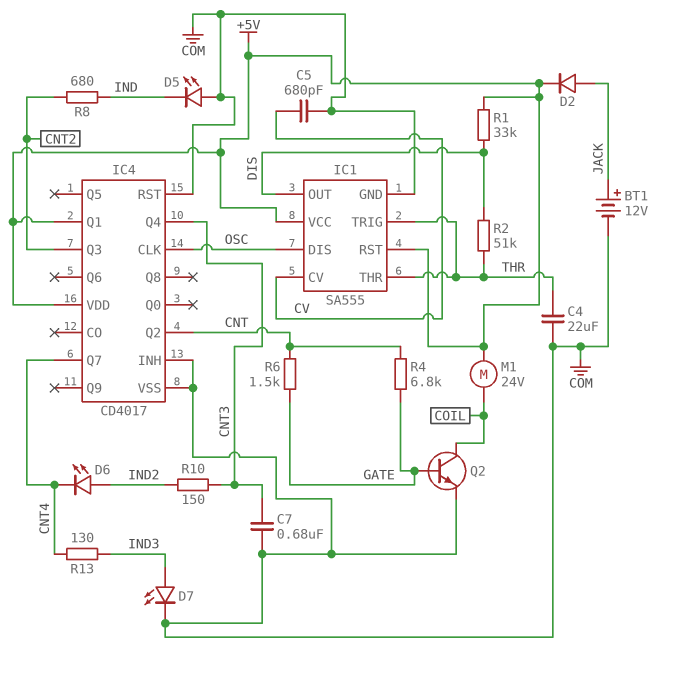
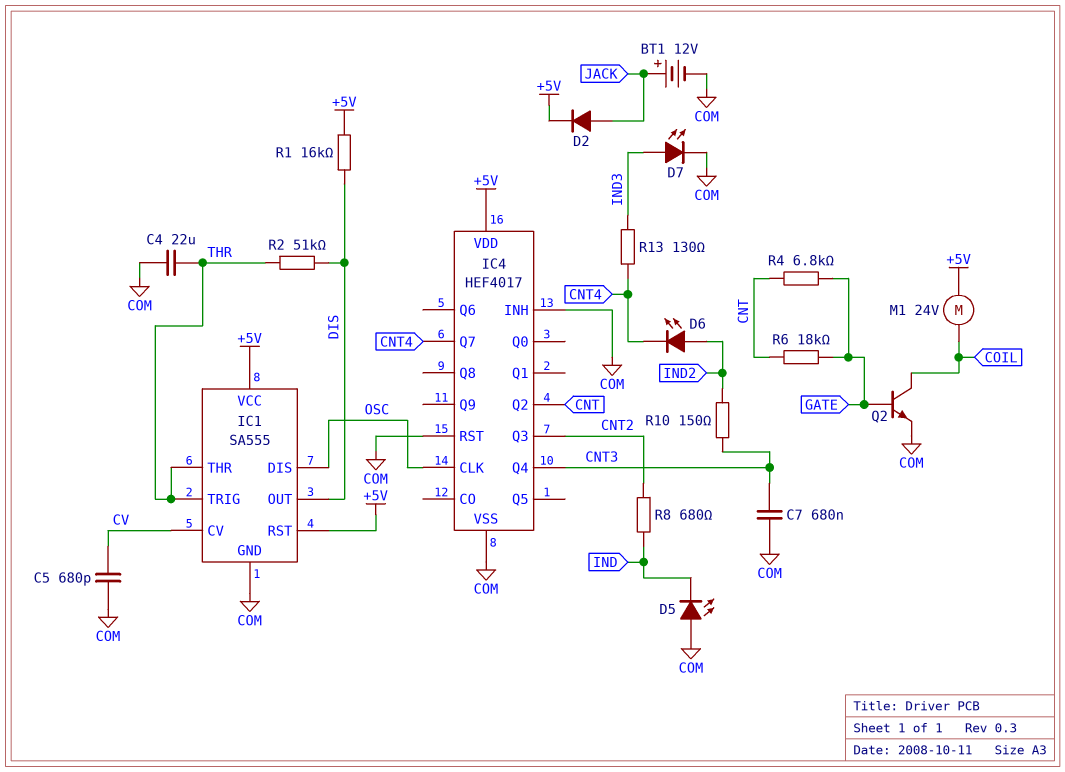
IC4: CD4017 -> HEF4017
IC4 pin Q1: +5V -> none
R1: 33k (+5V, DIS) -> 16k (+5V, DIS)
R6: 1.5k (CNT, GATE) -> 18k (CNT, GATE)

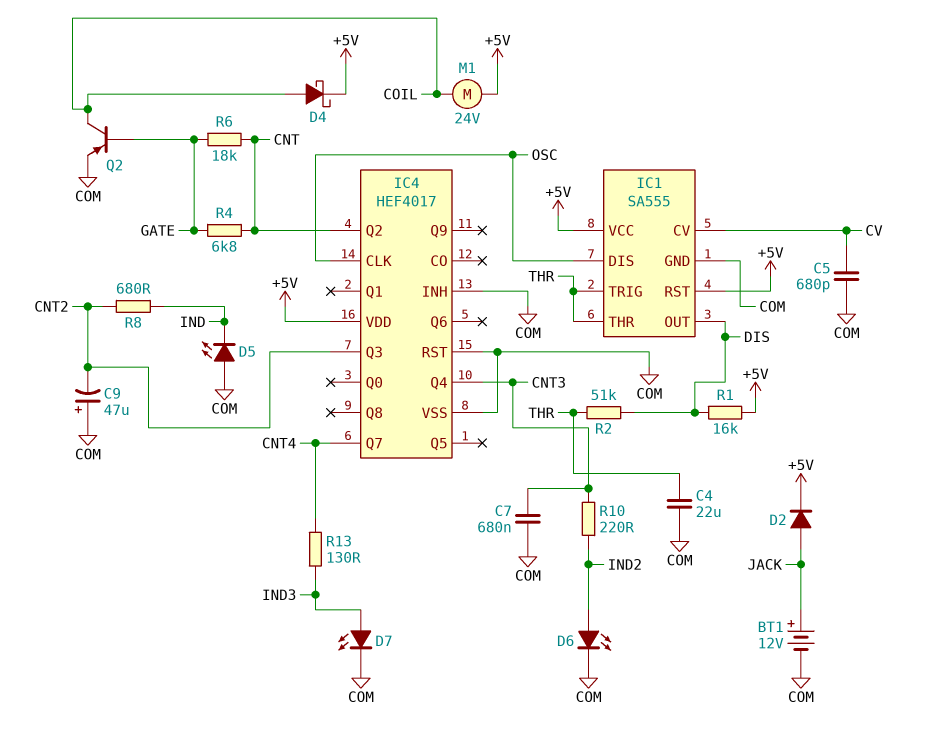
C9: none -> 47uF (plus COM, minus CNT2)
D4: none -> schottky (A COIL, K +5V)
D6: LED (A IND2, K CNT4) -> LED (A IND2, K COM)
Q2: NPN (B GATE, C COIL, E COM) -> PNP (B GATE, C COIL, E COM)
R10: 150 (CNT3, IND2) -> 220 (CNT3, IND2)

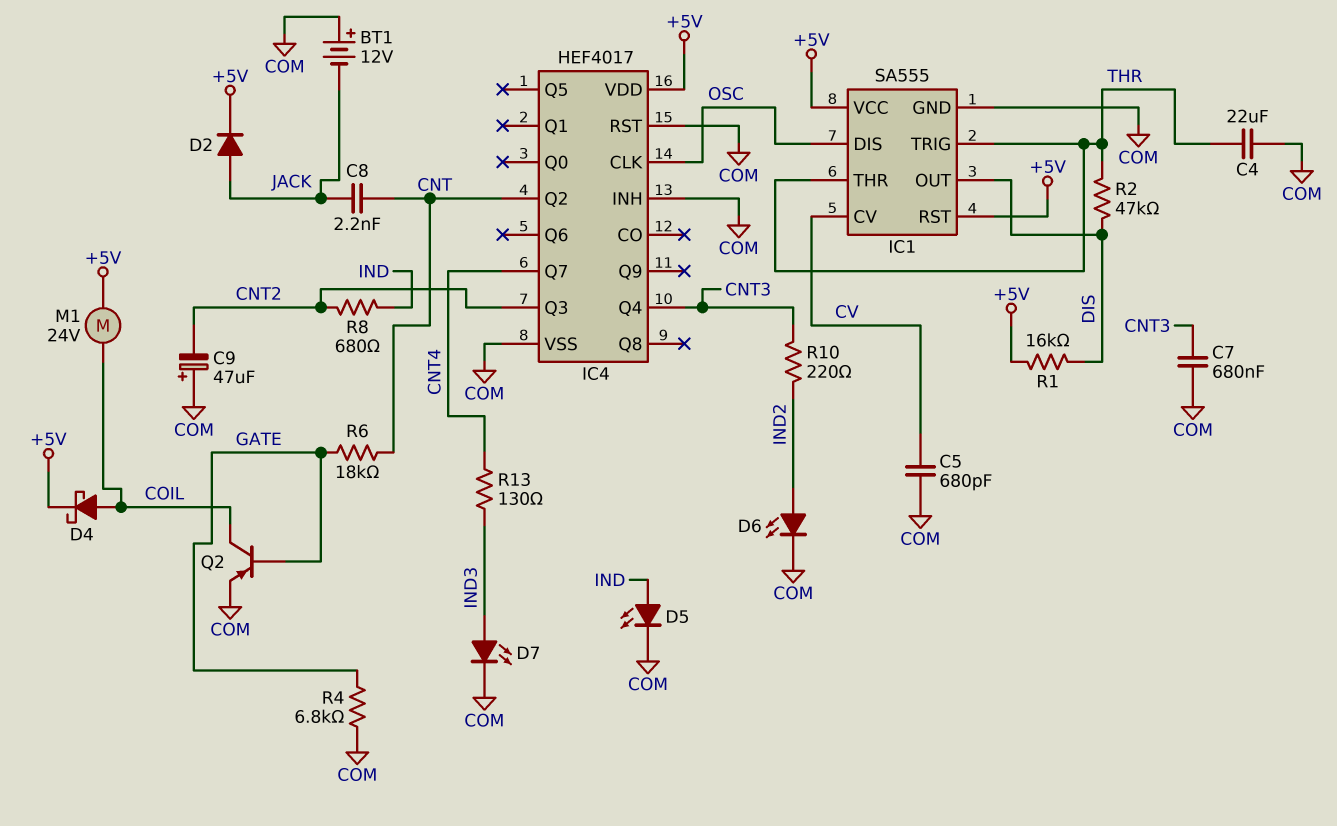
BT1: 12V (plus JACK, minus COM) -> 12V (plus COM, minus JACK)
C8: none -> 2.2nF (CNT, JACK)
D5: LED (A COM, K IND) -> LED (A IND, K COM)
R2: 51k (DIS, THR) -> 47k (DIS, THR)
R4: 6.8k (CNT, GATE) -> 6.8k (COM, GATE)

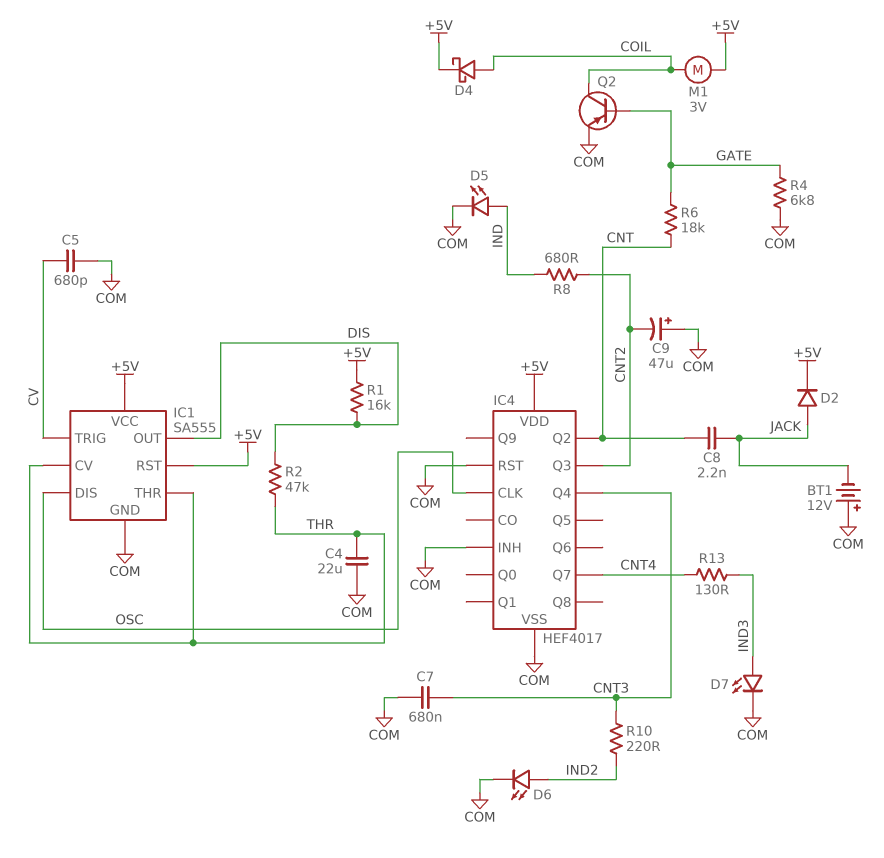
IC1 pin CV: CV -> THR
IC1 pin TRIG: THR -> CV
M1: motor 24V (+5V, COIL) -> motor 3V (+5V, COIL)

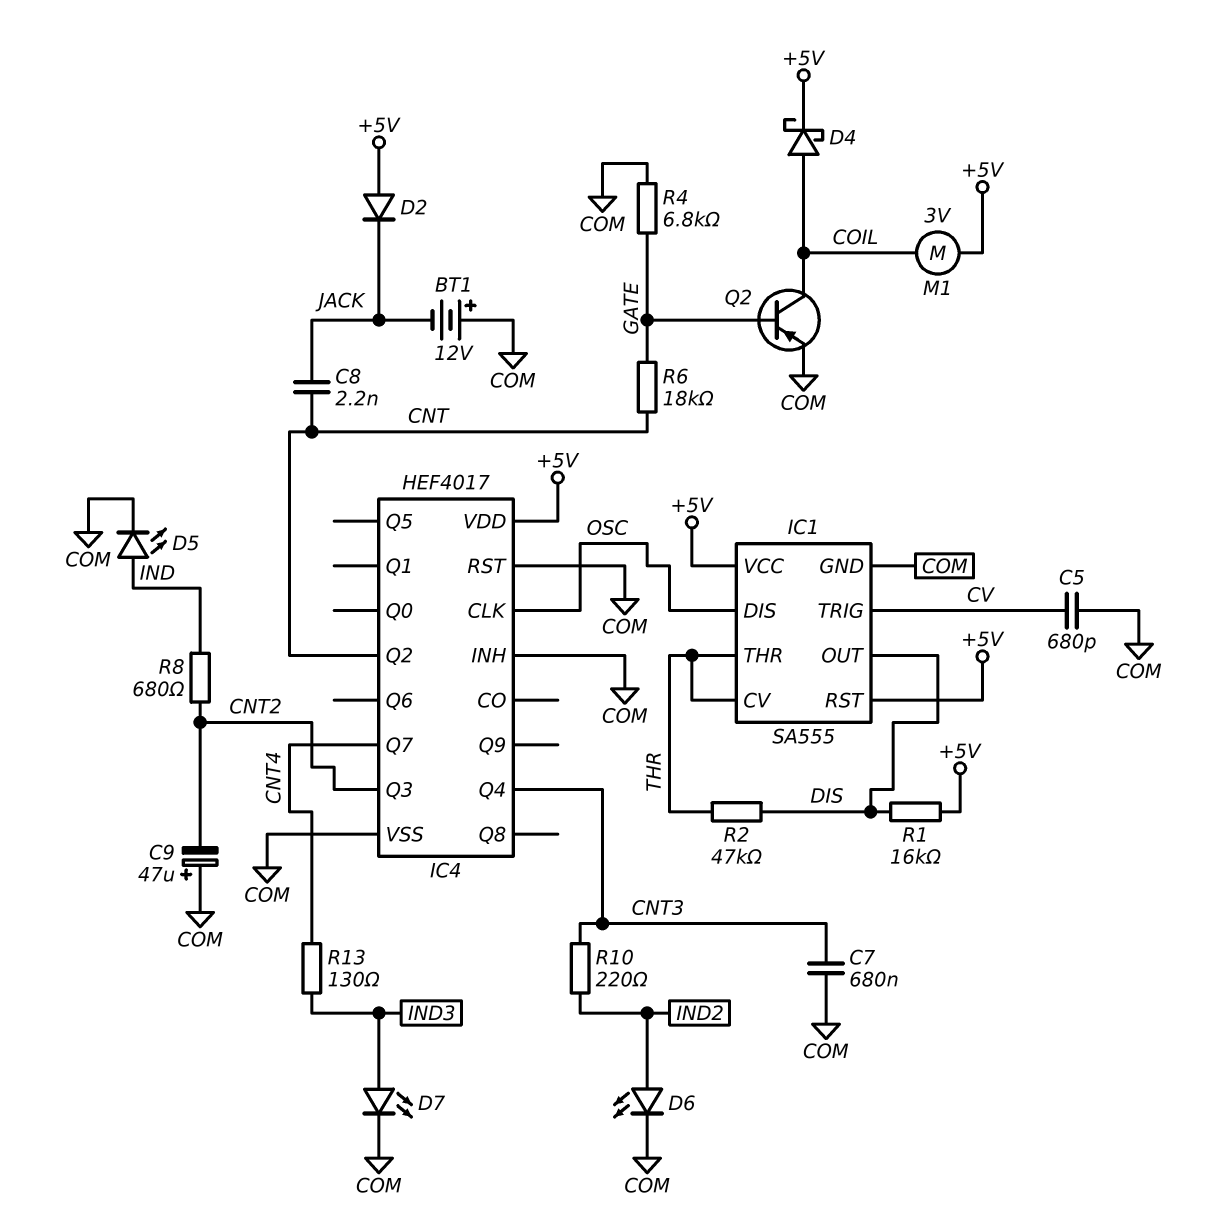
C4: 22uF (COM, THR) -> none
D2: diode (A JACK, K +5V) -> diode (A +5V, K JACK)

